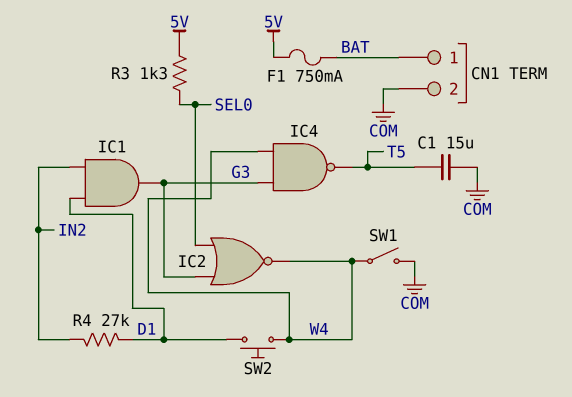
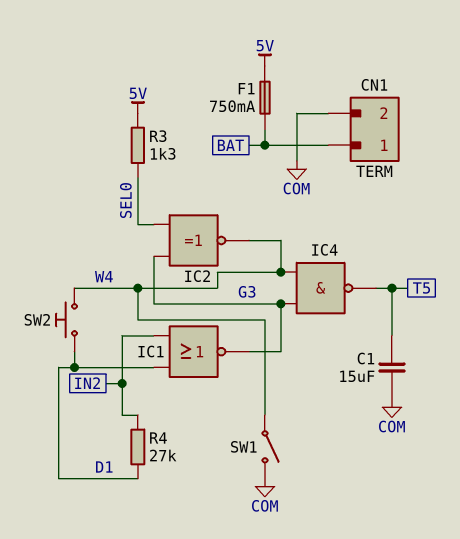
IC1: AND (in D1, in IN2, out G3) -> NOR (in D1, in IN2, out G3)
IC2: NOR (in G3, in SEL0, out W4) -> XNOR (in G3, in SEL0, out W4)

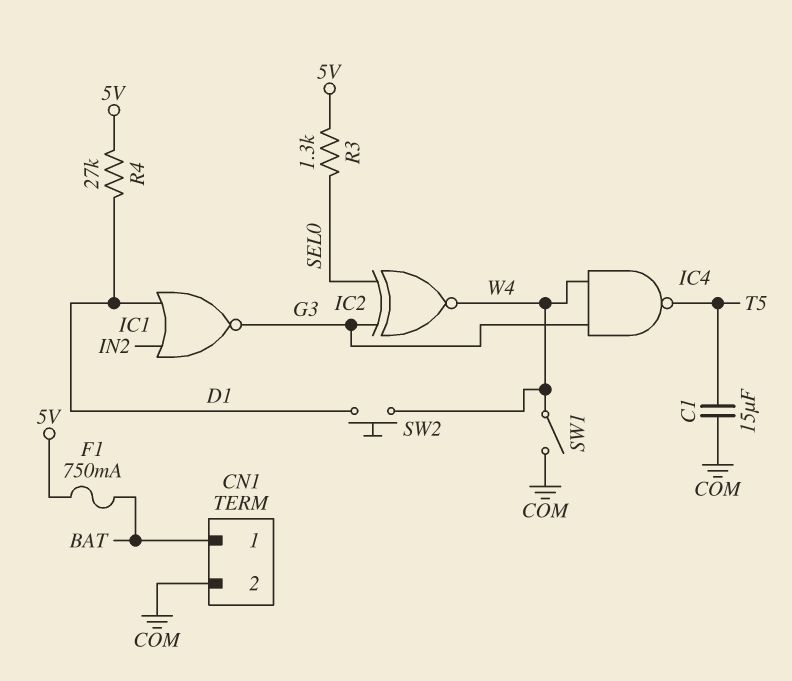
R4: 27k (D1, IN2) -> 27k (5V, D1)

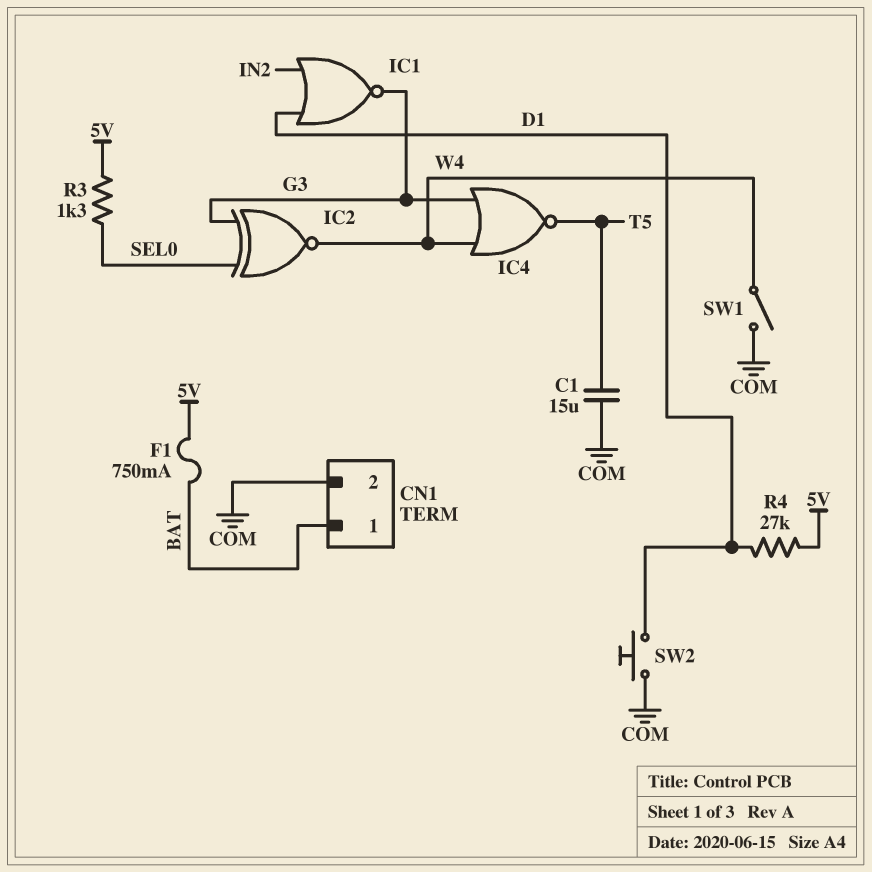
IC4: NAND (in G3, in W4, out T5) -> NOR (in G3, in W4, out T5)
SW2: button (D1, W4) -> button (COM, D1)

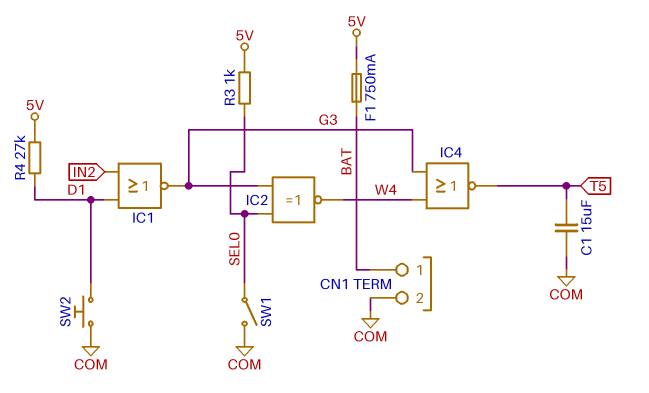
R3: 1.3k (5V, SEL0) -> 1k (5V, SEL0)
SW1: switch (COM, W4) -> switch (COM, SEL0)

